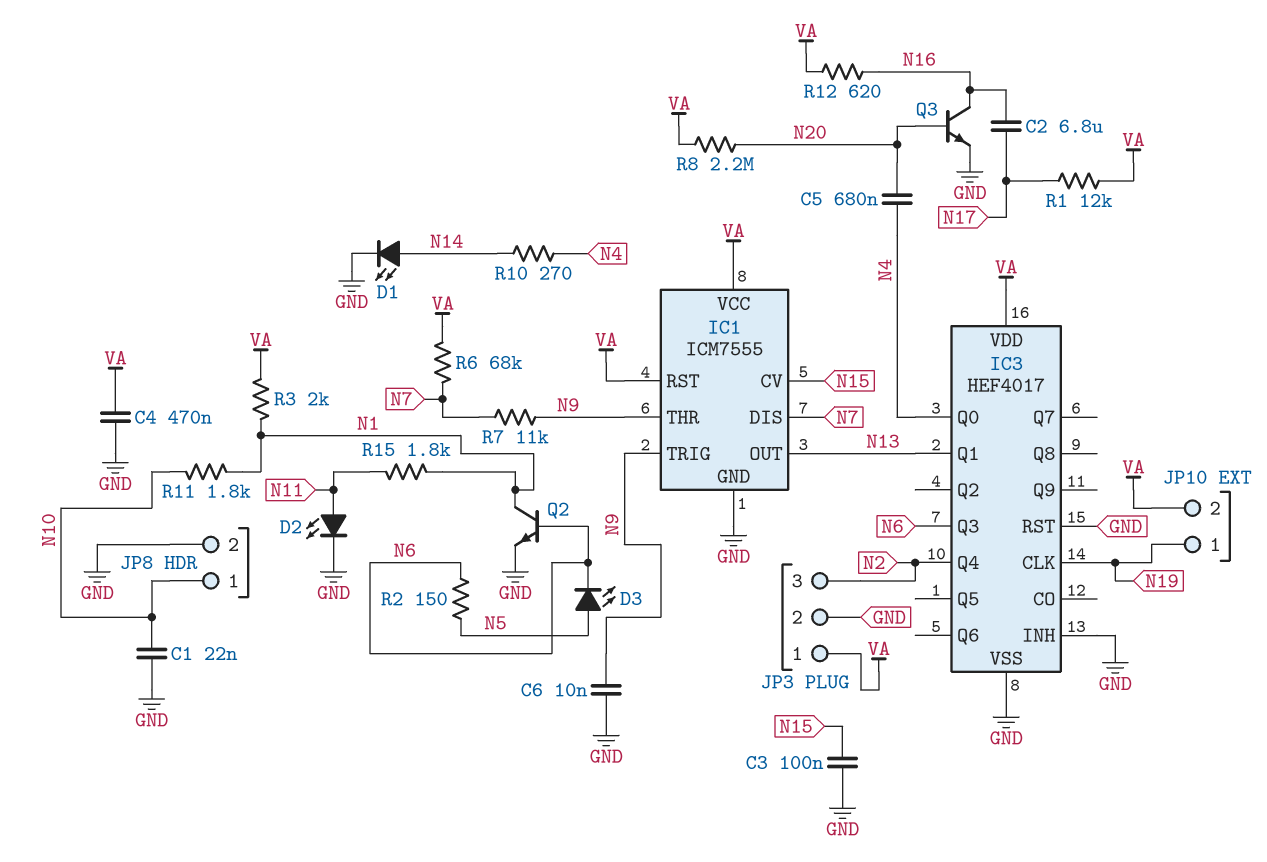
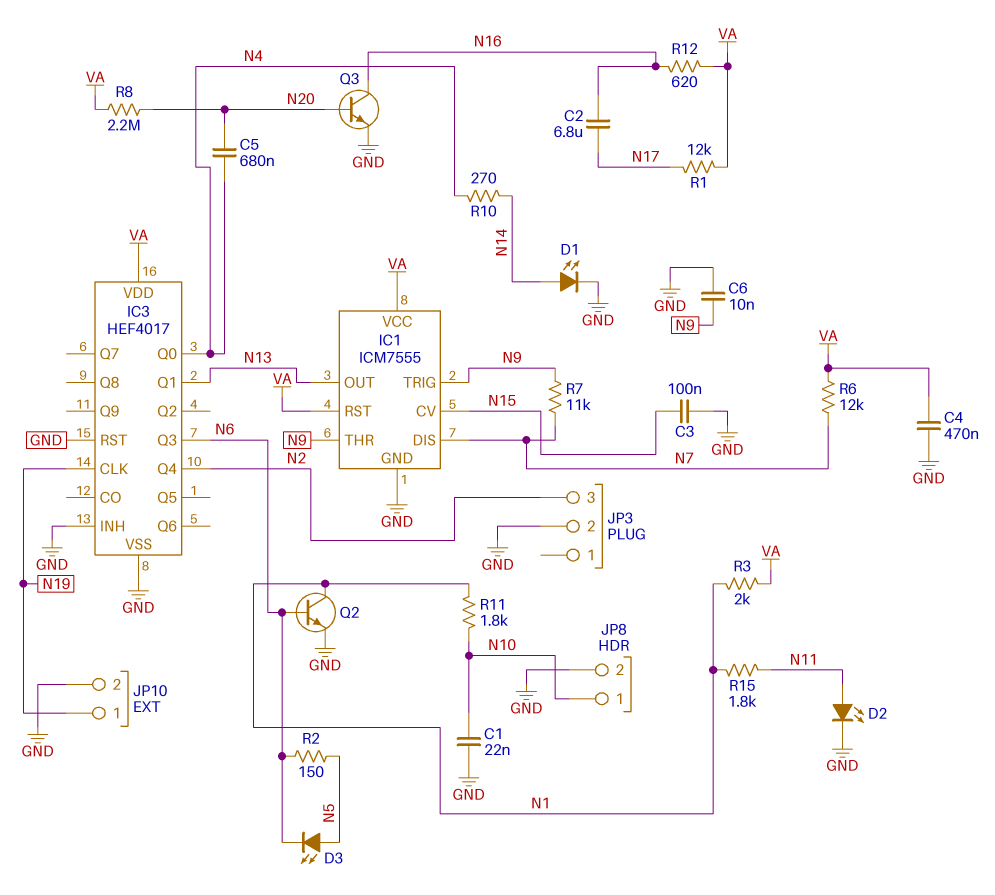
JP3 pin 1: VA -> none
JP10 pin 2: VA -> GND
R6: 68k (N7, VA) -> 12k (N7, VA)

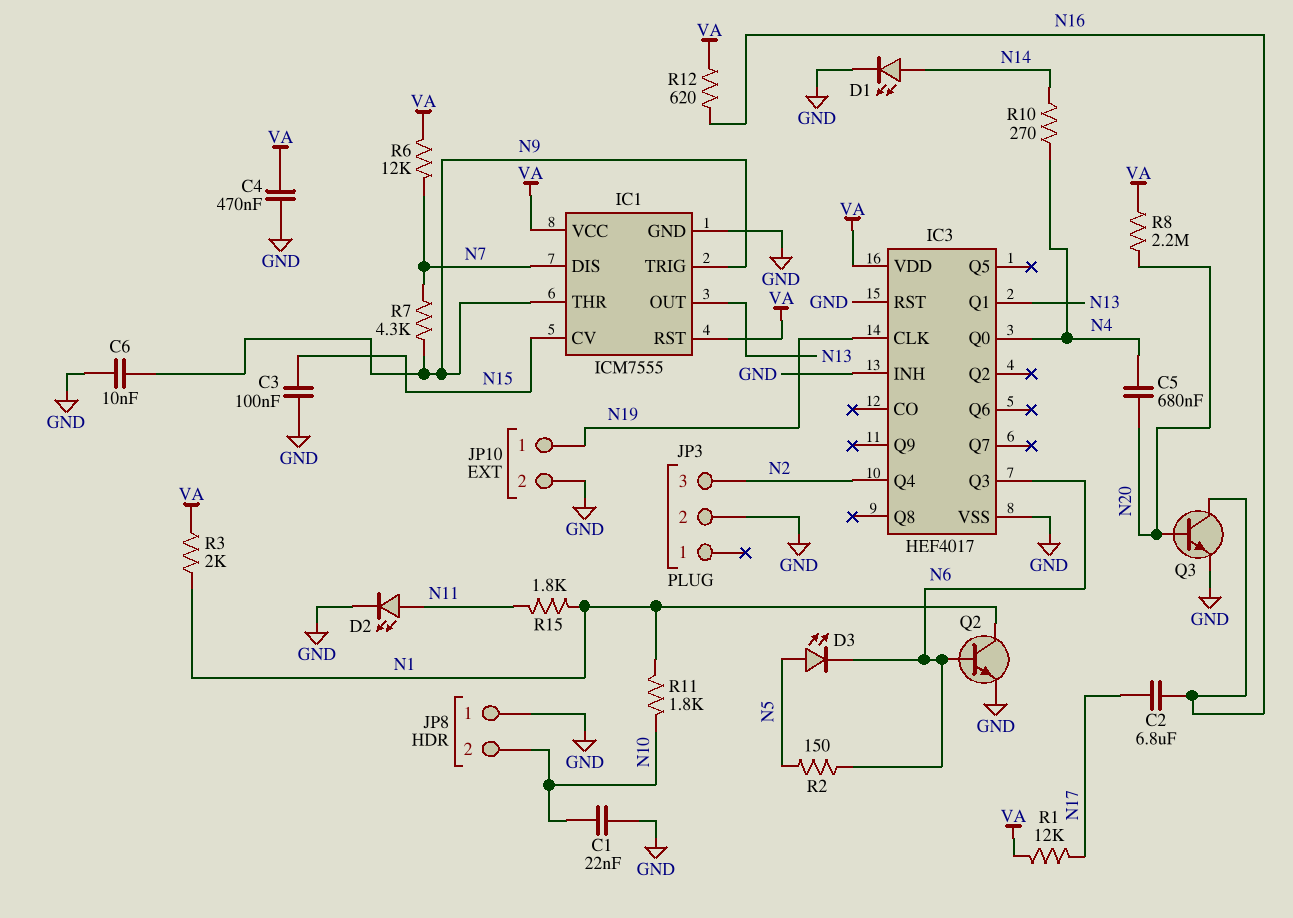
JP8 pin 1: N10 -> GND
JP8 pin 2: GND -> N10
R7: 11k (N7, N9) -> 4.3k (N7, N9)

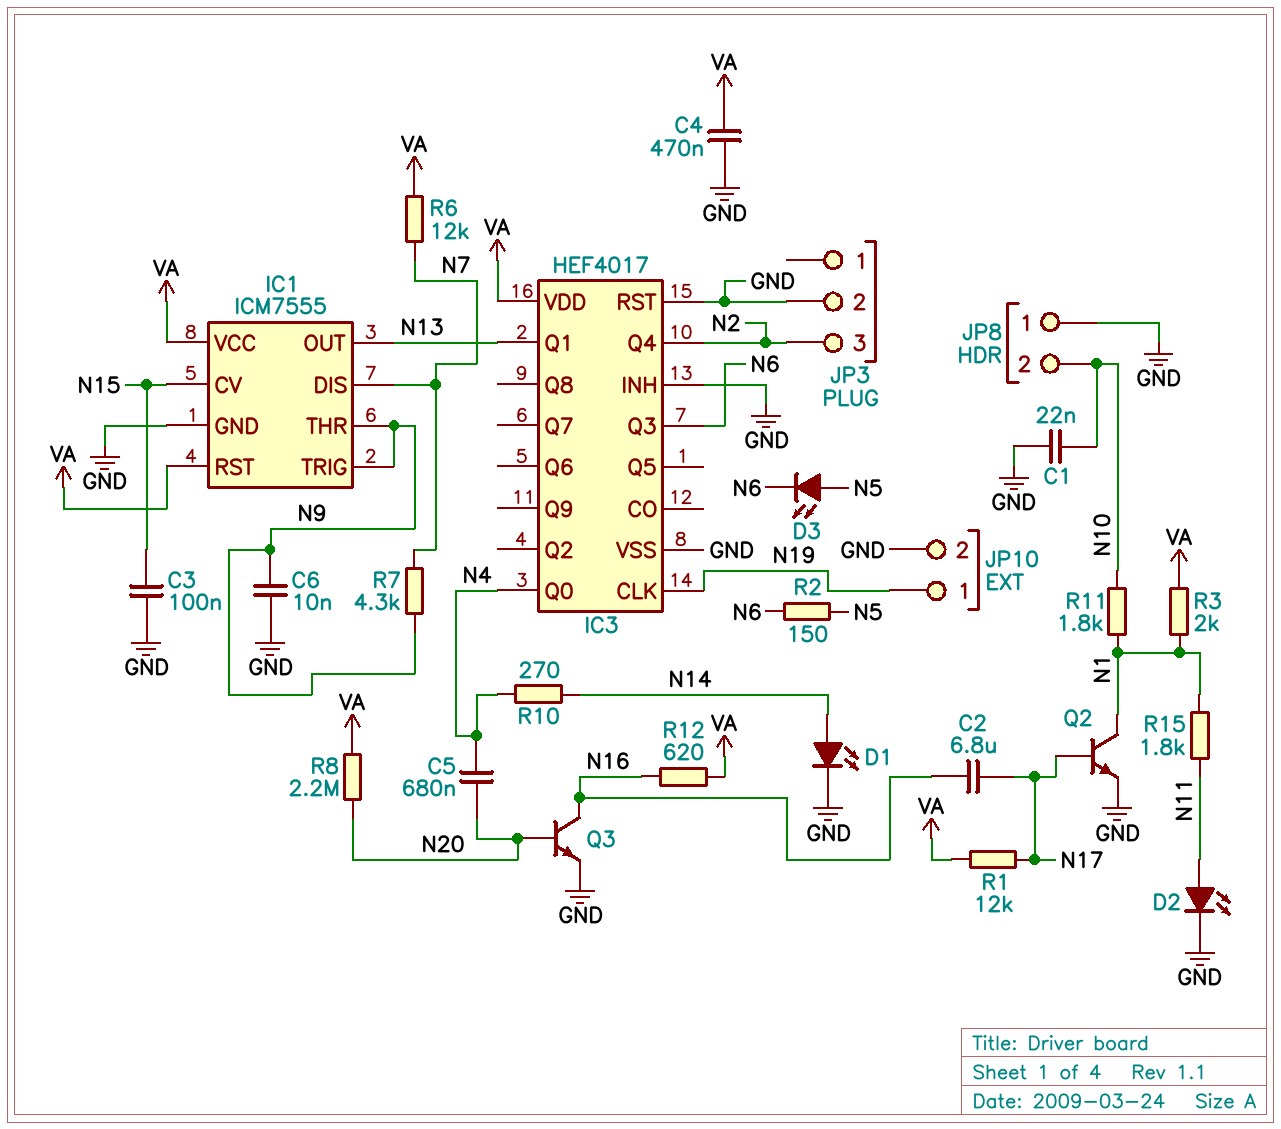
Q2: NPN (B N6, C N1, E GND) -> NPN (B N17, C N1, E GND)

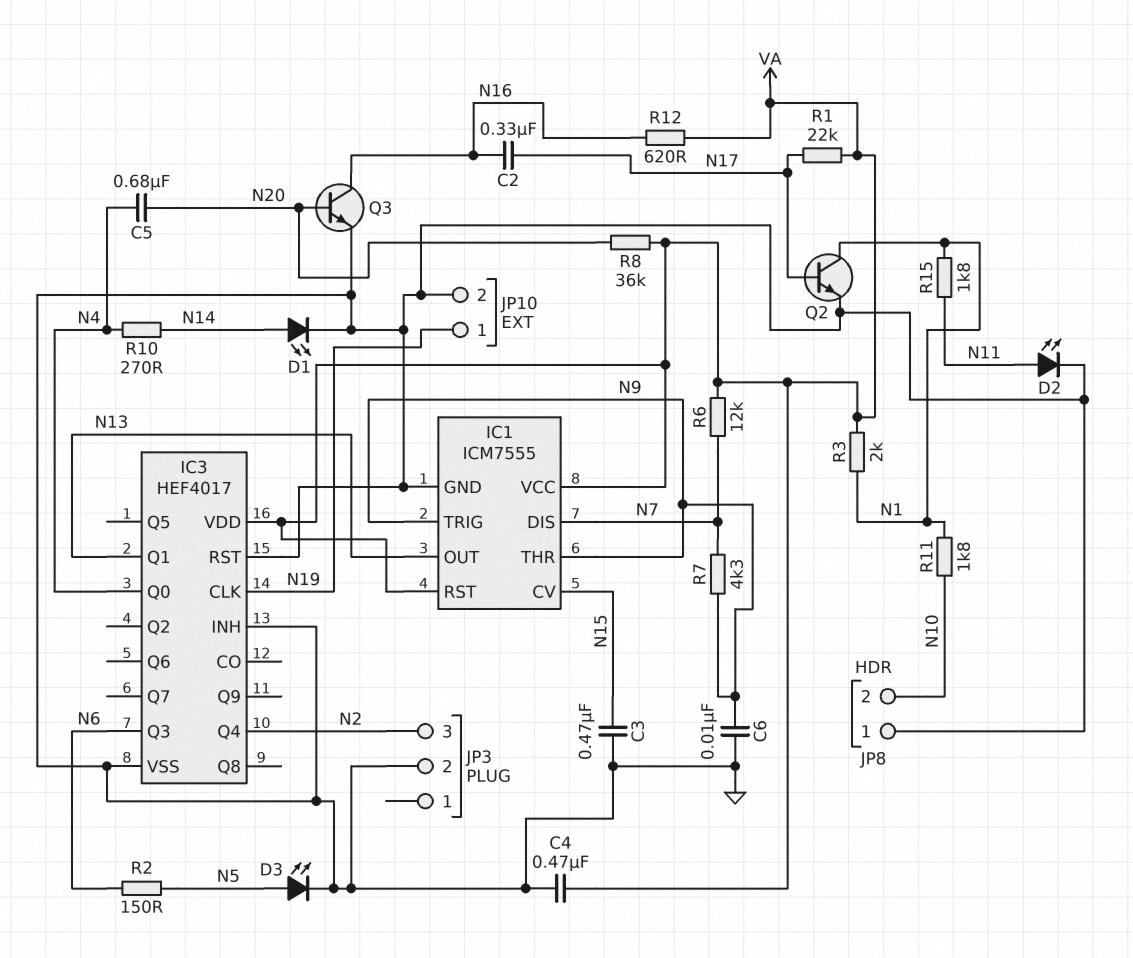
C1: 22nF (GND, N10) -> none
C2: 6.8uF (N16, N17) -> 330nF (N16, N17)
C3: 100nF (GND, N15) -> 470nF (GND, N15)
D3: LED (A N5, K N6) -> LED (A N5, K GND)
R1: 12k (N17, VA) -> 22k (N17, VA)
R8: 2.2M (N20, VA) -> 36k (N20, VA)

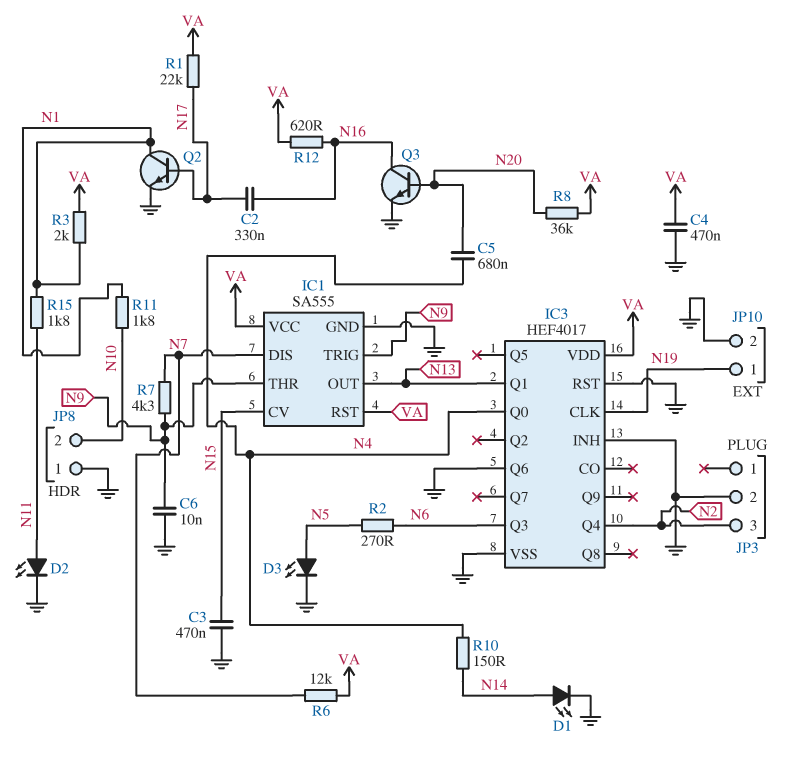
IC1: ICM7555 -> SA555
IC3 pin Q6: none -> GND
R2: 150 (N5, N6) -> 270 (N5, N6)
R10: 270 (N4, N14) -> 150 (N4, N14)

